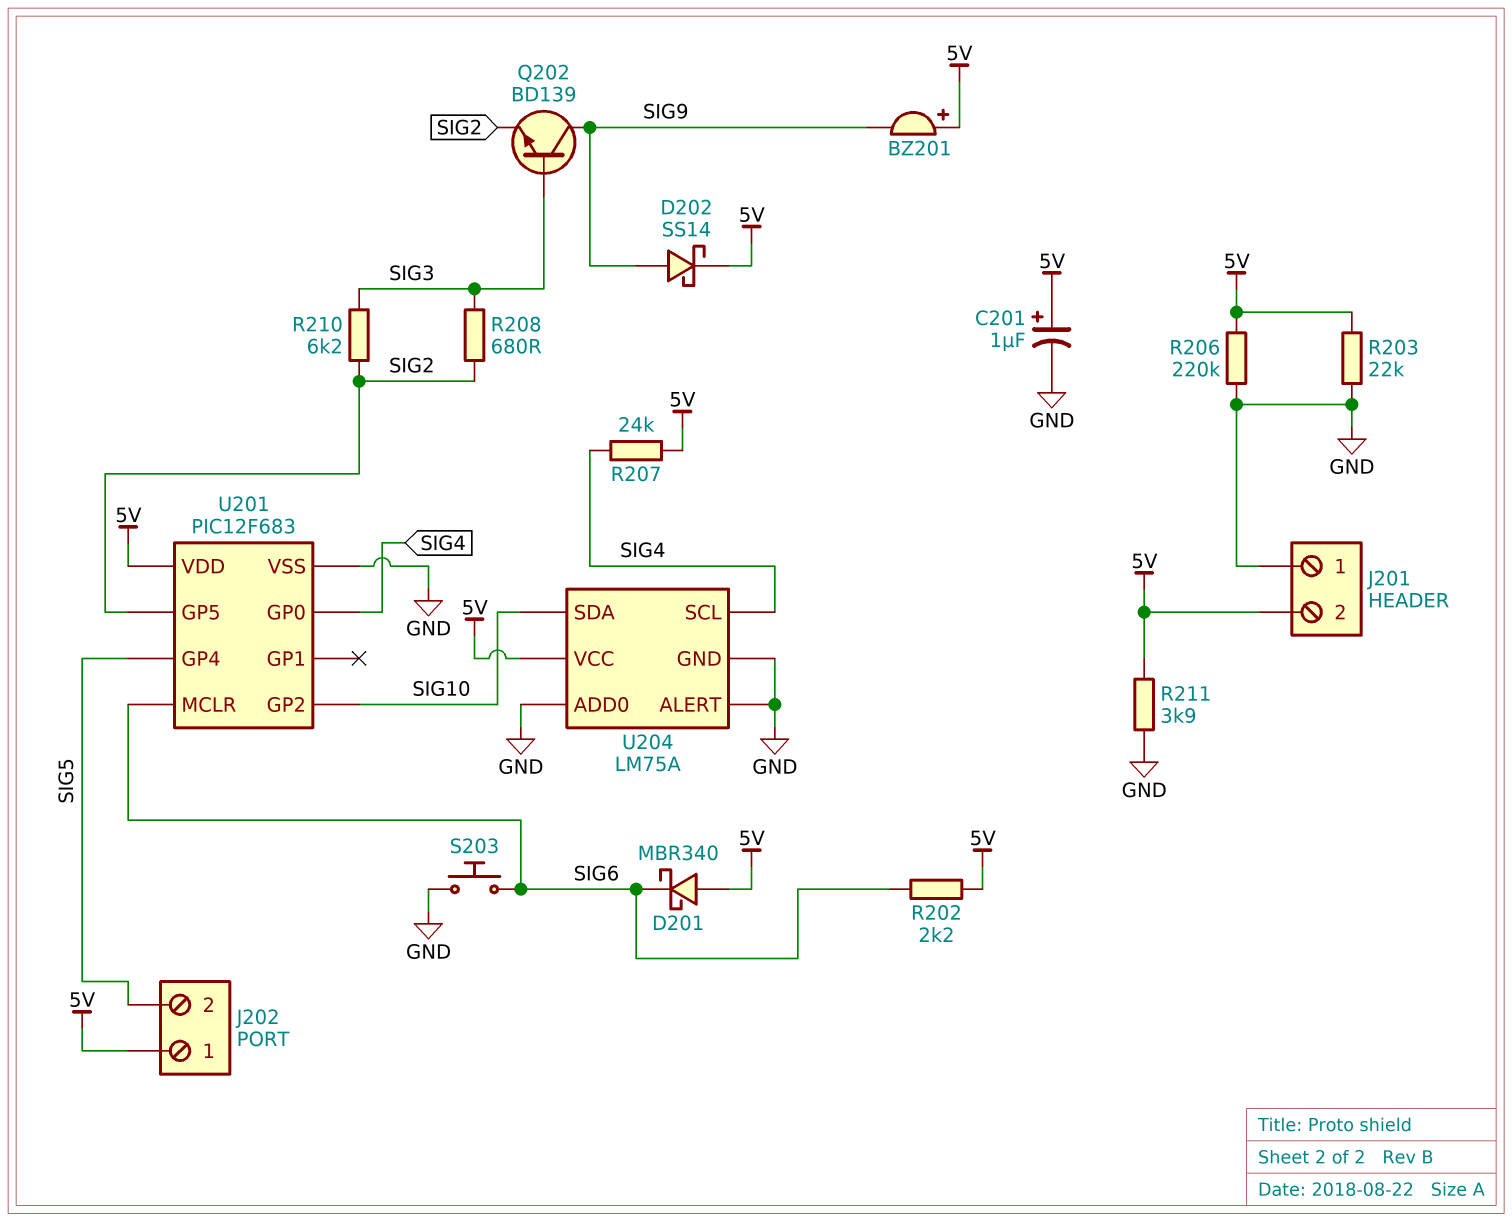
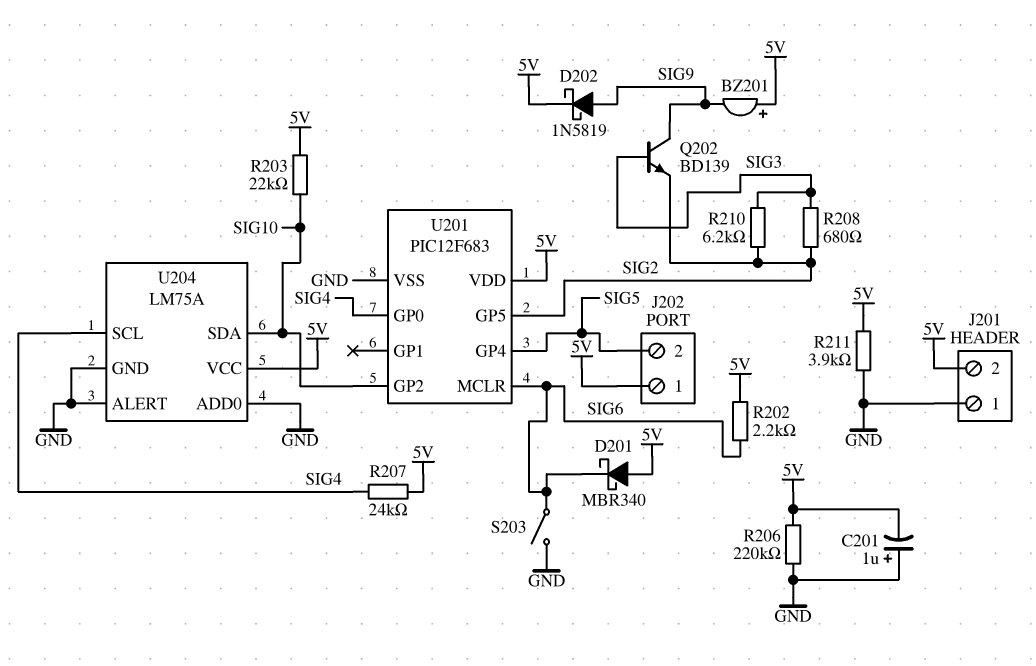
C201: 1uF (plus 5V, minus GND) -> 1uF (plus GND, minus 5V)
D202: schottky SS14 (A SIG9, K 5V) -> schottky 1N5819 (A SIG9, K 5V)
R203: 22k (5V, GND) -> 22k (5V, SIG10)
S203: button (GND, SIG6) -> switch (GND, SIG6)

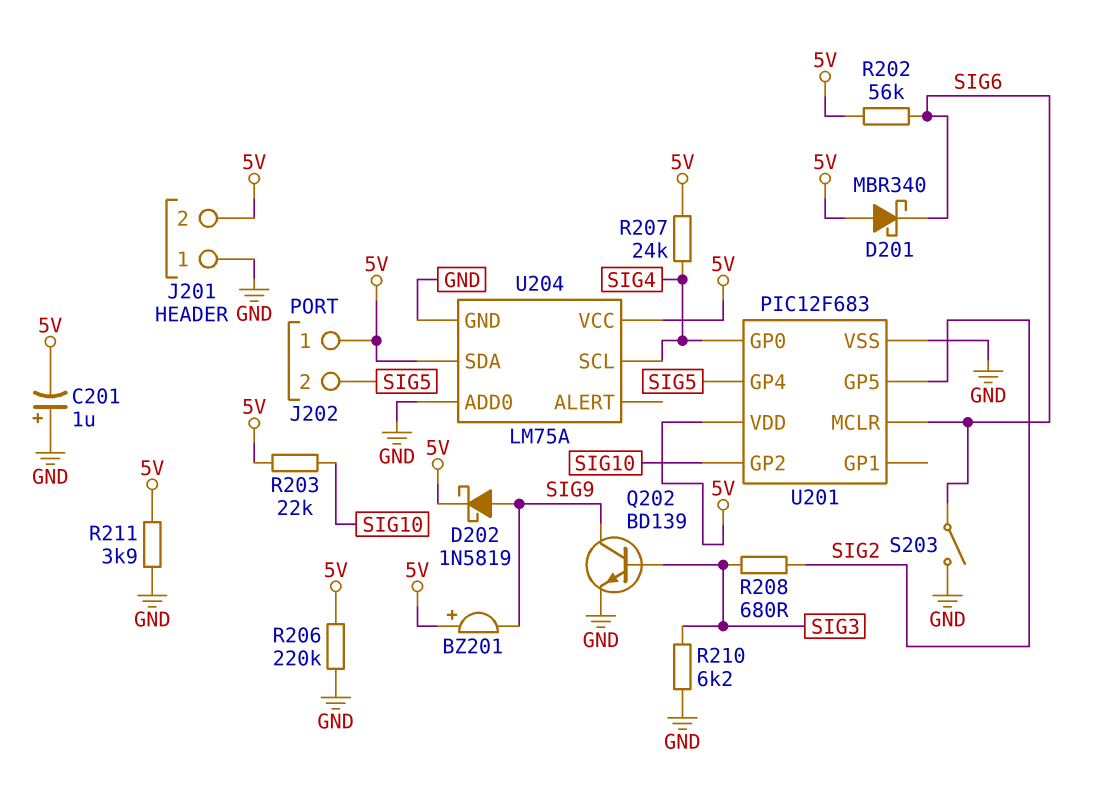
Q202: NPN BD139 (B SIG3, C SIG9, E SIG2) -> NPN BD139 (B SIG3, C SIG9, E GND)
R202: 2.2k (5V, SIG6) -> 56k (5V, SIG6)
R210: 6.2k (SIG2, SIG3) -> 6.2k (GND, SIG3)
U204 pin ALERT: GND -> none
U204 pin SDA: SIG10 -> 5V

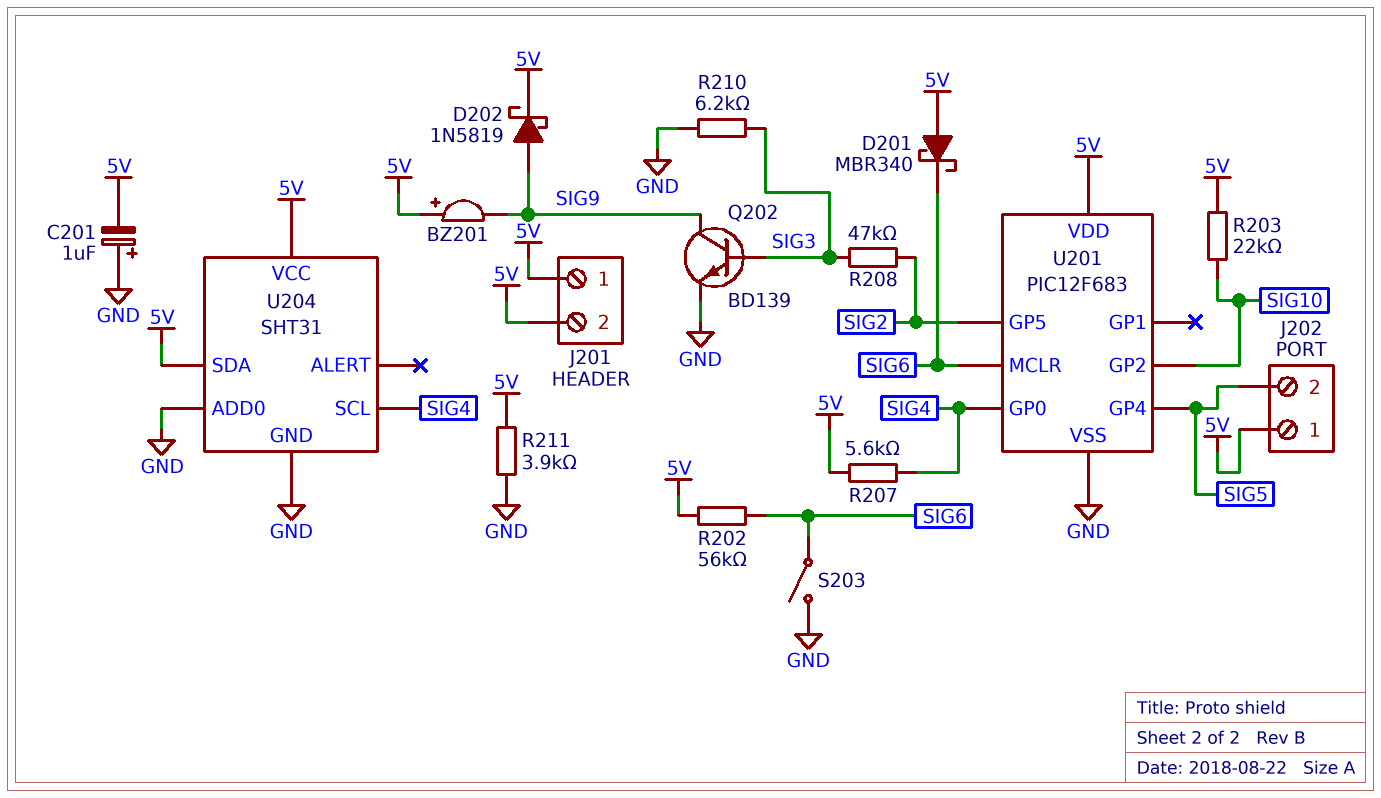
J201 pin 1: GND -> 5V
R206: 220k (5V, GND) -> none
R207: 24k (5V, SIG4) -> 5.6k (5V, SIG4)
R208: 680 (SIG2, SIG3) -> 47k (SIG2, SIG3)
U204: LM75A -> SHT31

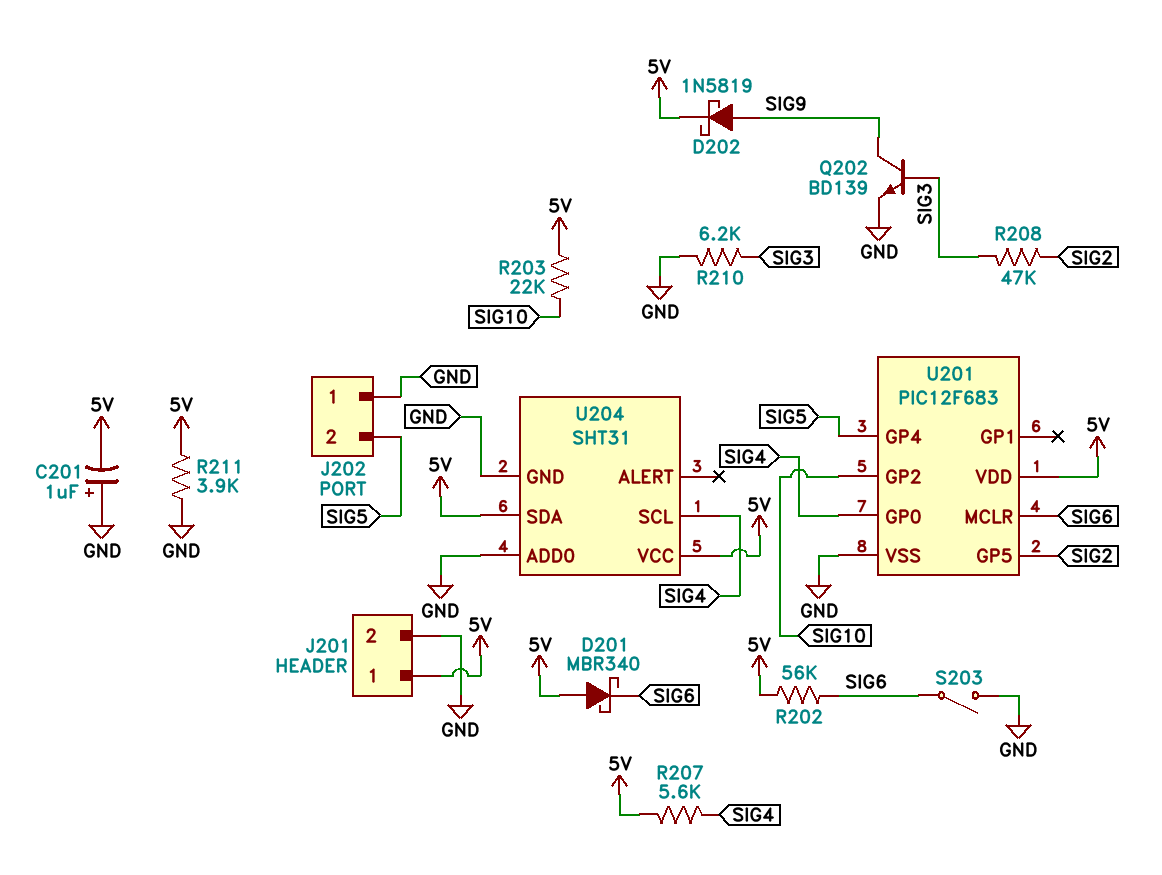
BZ201: buzzer (plus 5V, minus SIG9) -> none
J201 pin 2: 5V -> GND
J202 pin 1: 5V -> GND

